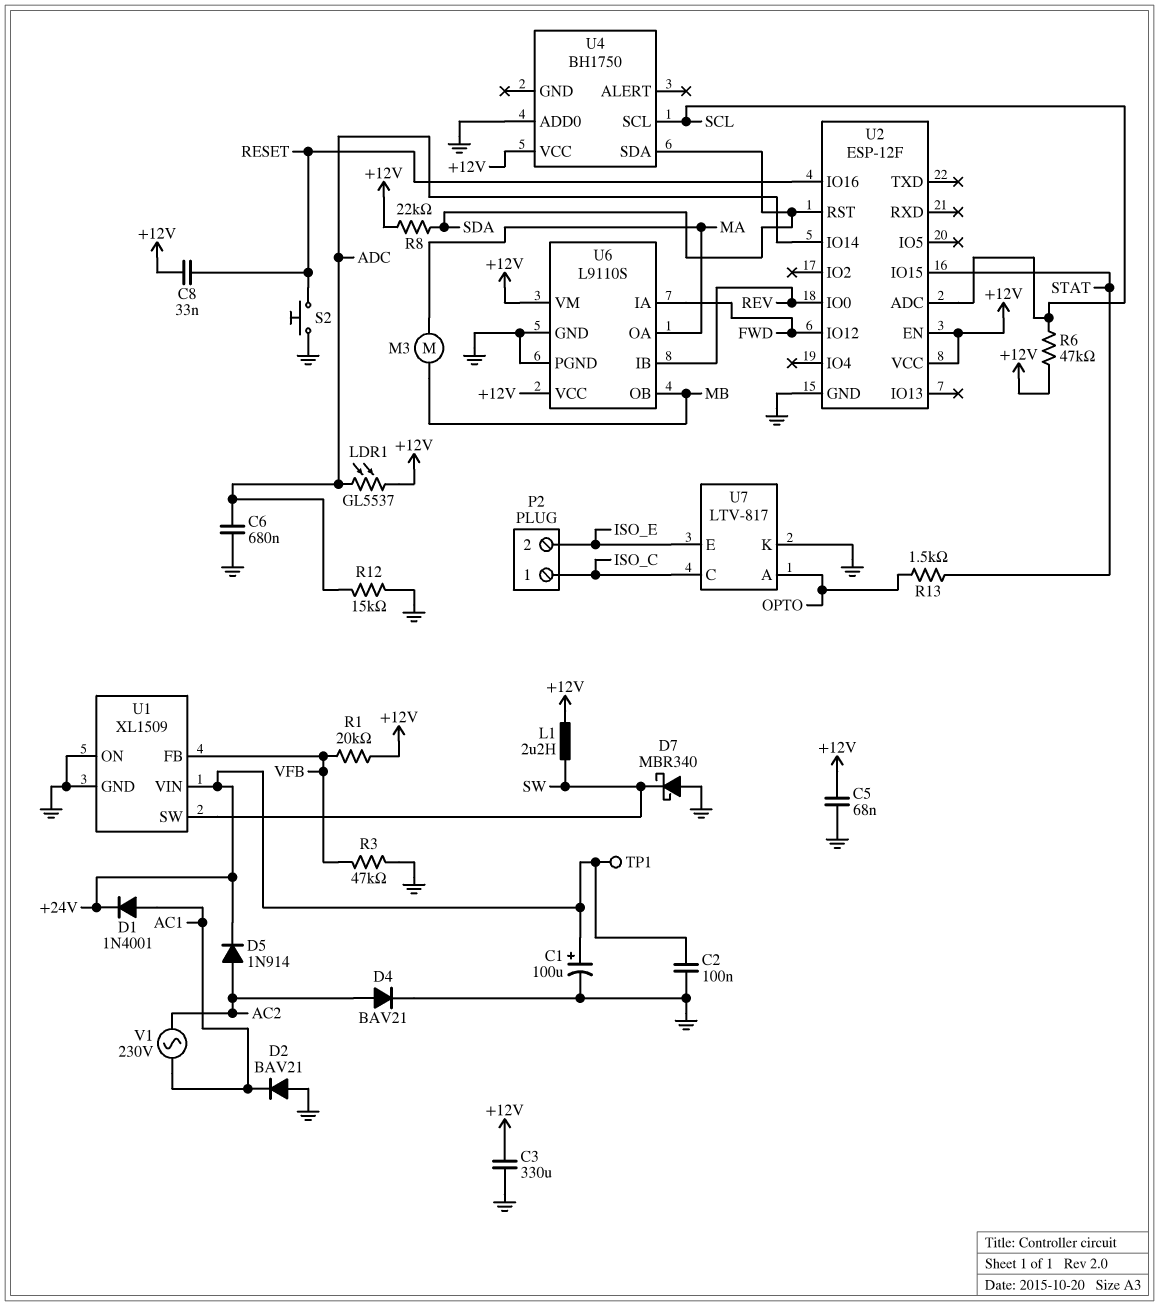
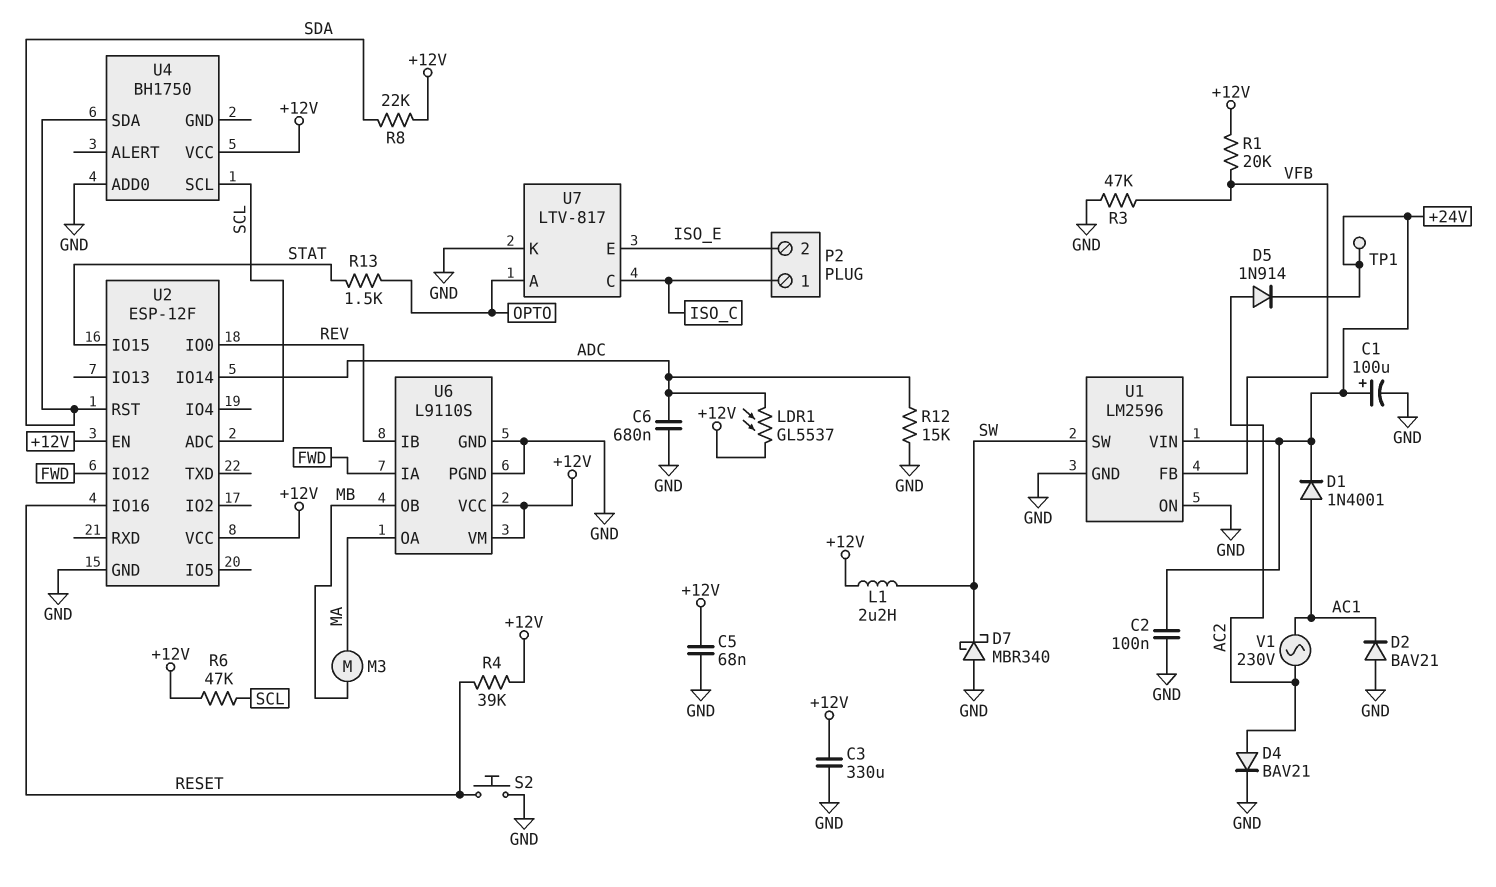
C8: 33nF (+12V, RESET) -> none
R4: none -> 39k (+12V, RESET)
U1: XL1509 -> LM2596

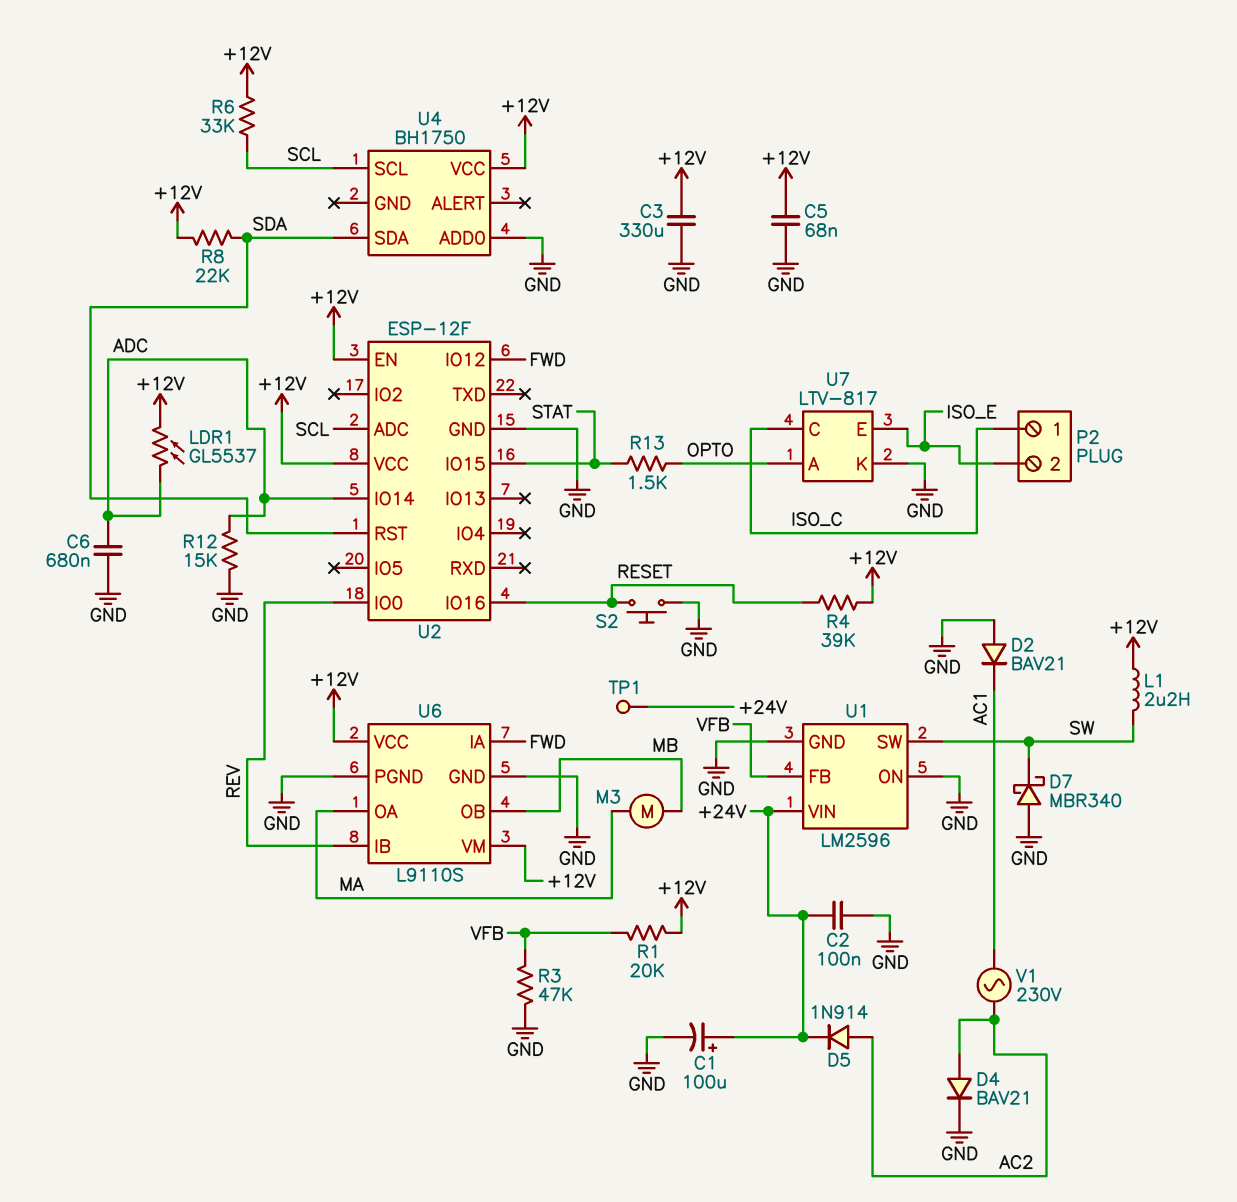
D1: diode 1N4001 (A AC1, K +24V) -> none
R6: 47k (+12V, SCL) -> 33k (+12V, SCL)

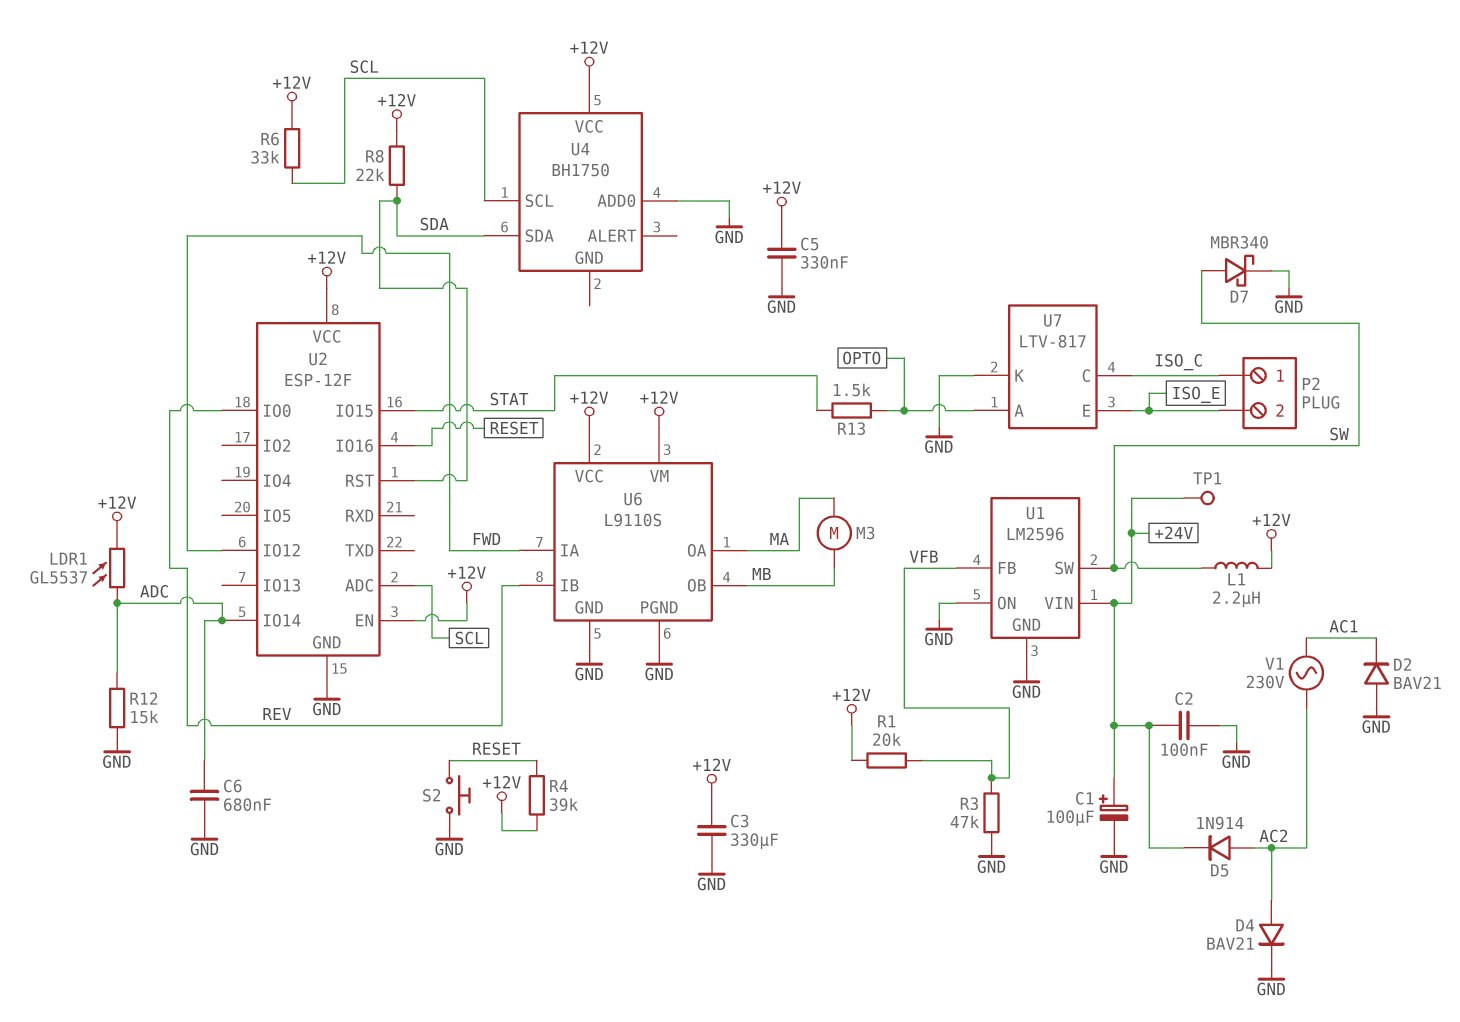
C5: 68nF (+12V, GND) -> 330nF (+12V, GND)
D7: schottky MBR340 (A GND, K SW) -> schottky MBR340 (A SW, K GND)

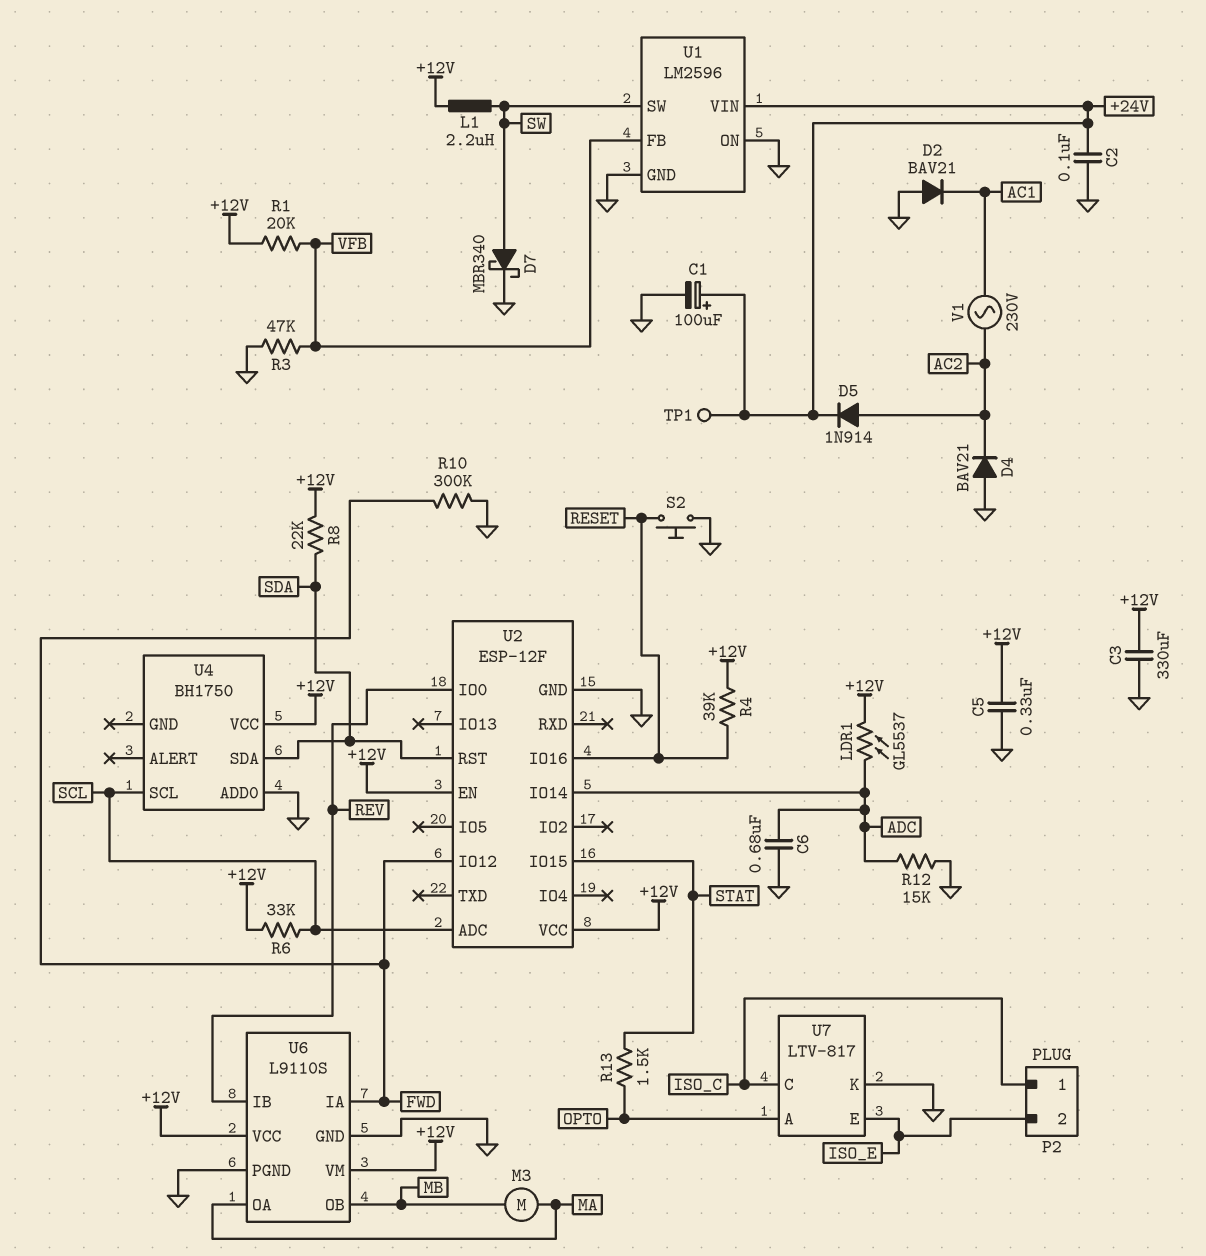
D4: diode BAV21 (A AC2, K GND) -> diode BAV21 (A GND, K AC2)
R10: none -> 300k (FWD, GND)

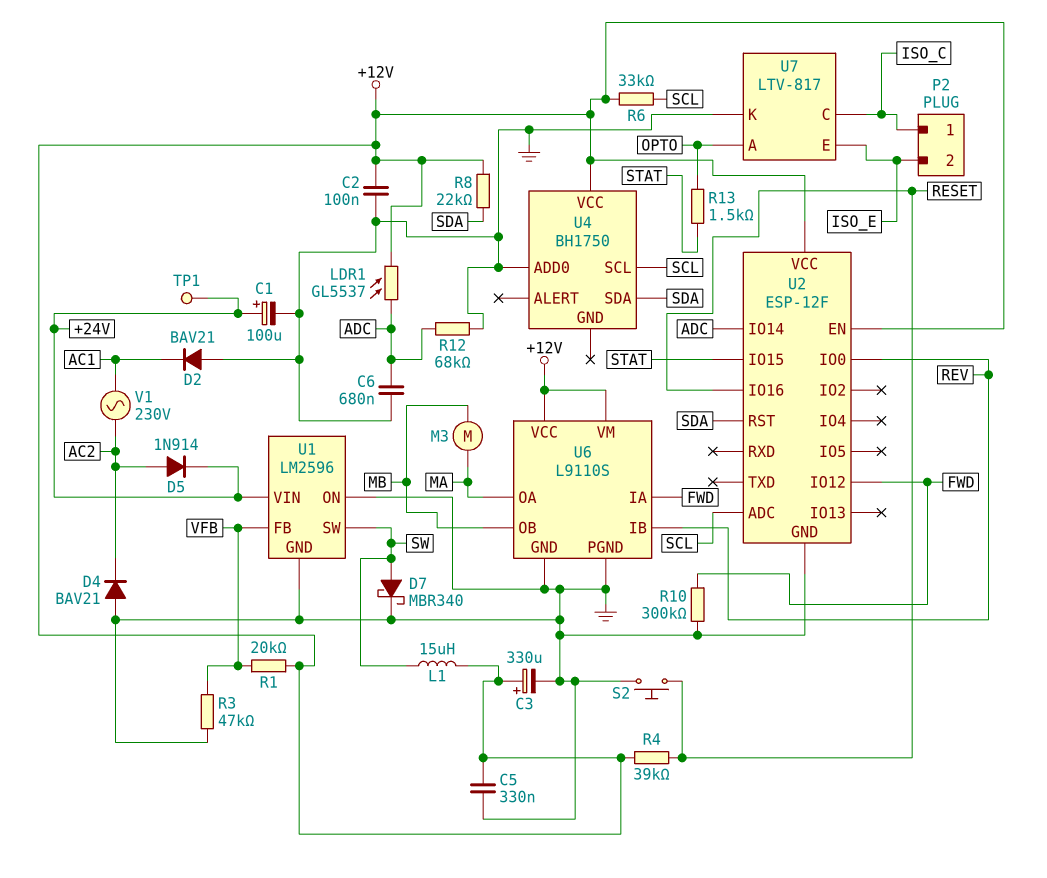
C2: 100nF (+24V, GND) -> 100nF (+12V, GND)
C3: 330uF (+12V, GND) -> 330uF (plus +12V, minus GND)
L1: 2.2uH (+12V, SW) -> 15uH (+12V, SW)
R12: 15k (ADC, GND) -> 68k (ADC, GND)

